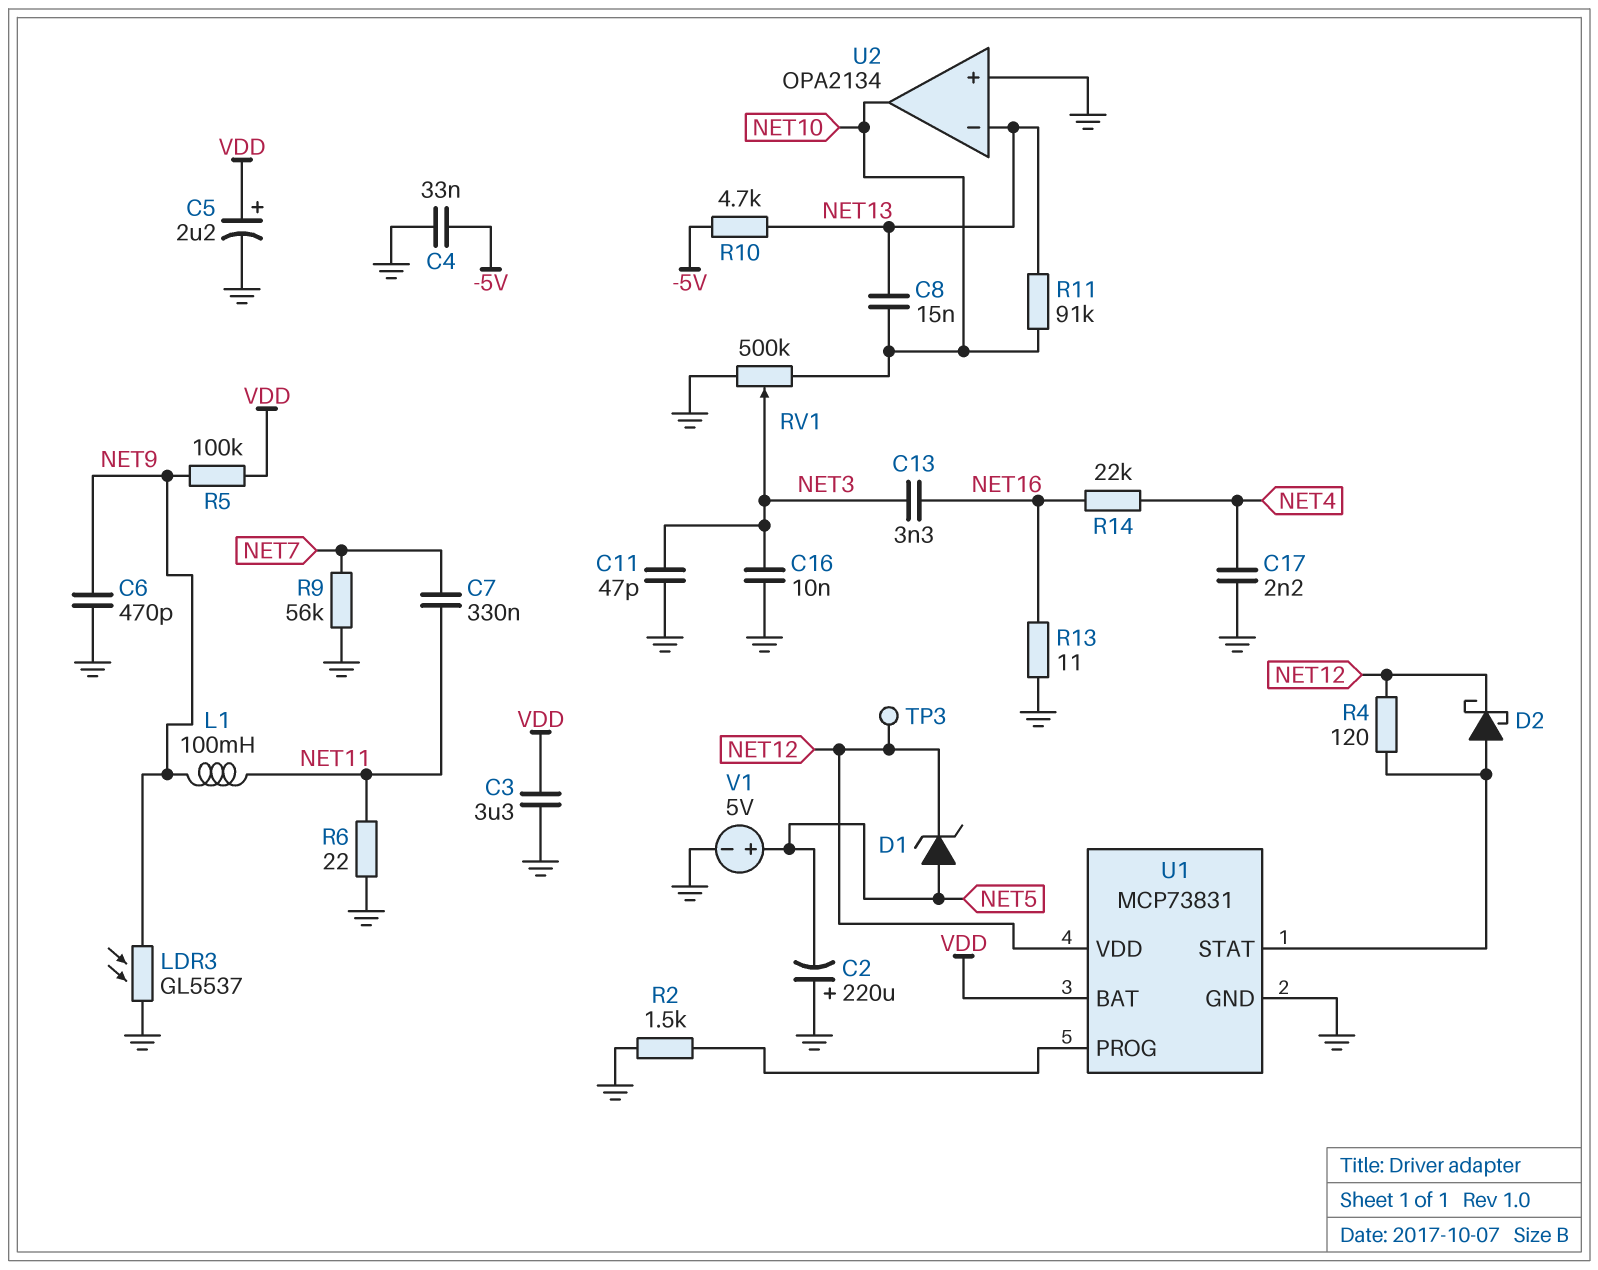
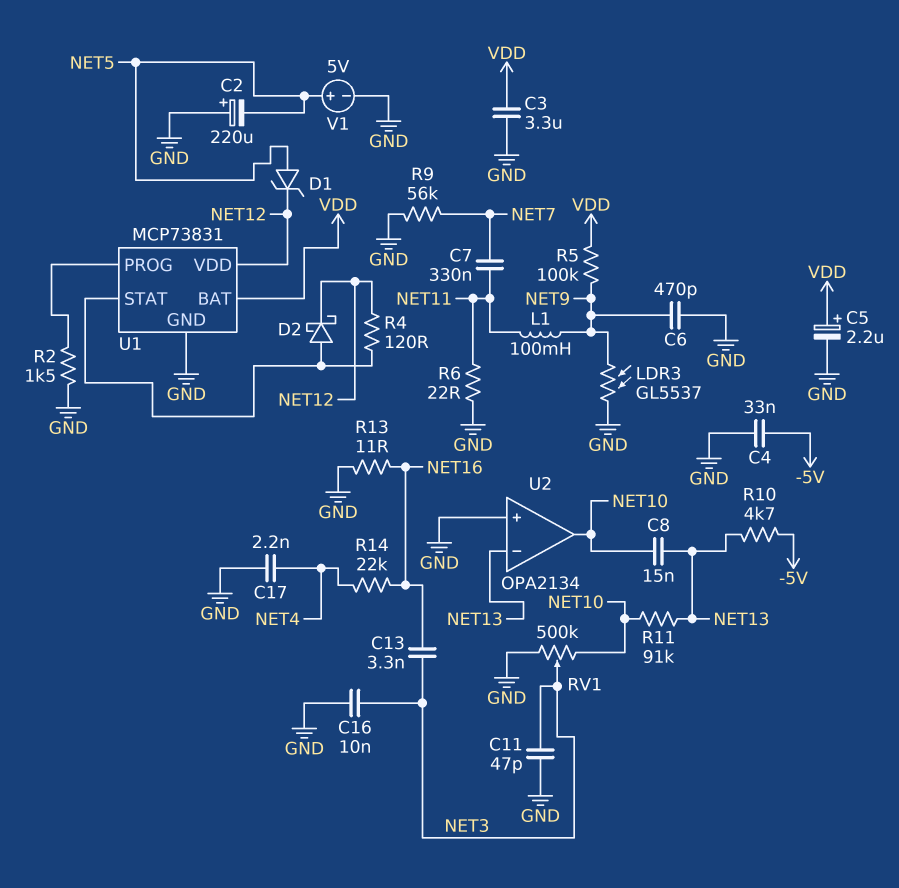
TP3: test point (NET12) -> none

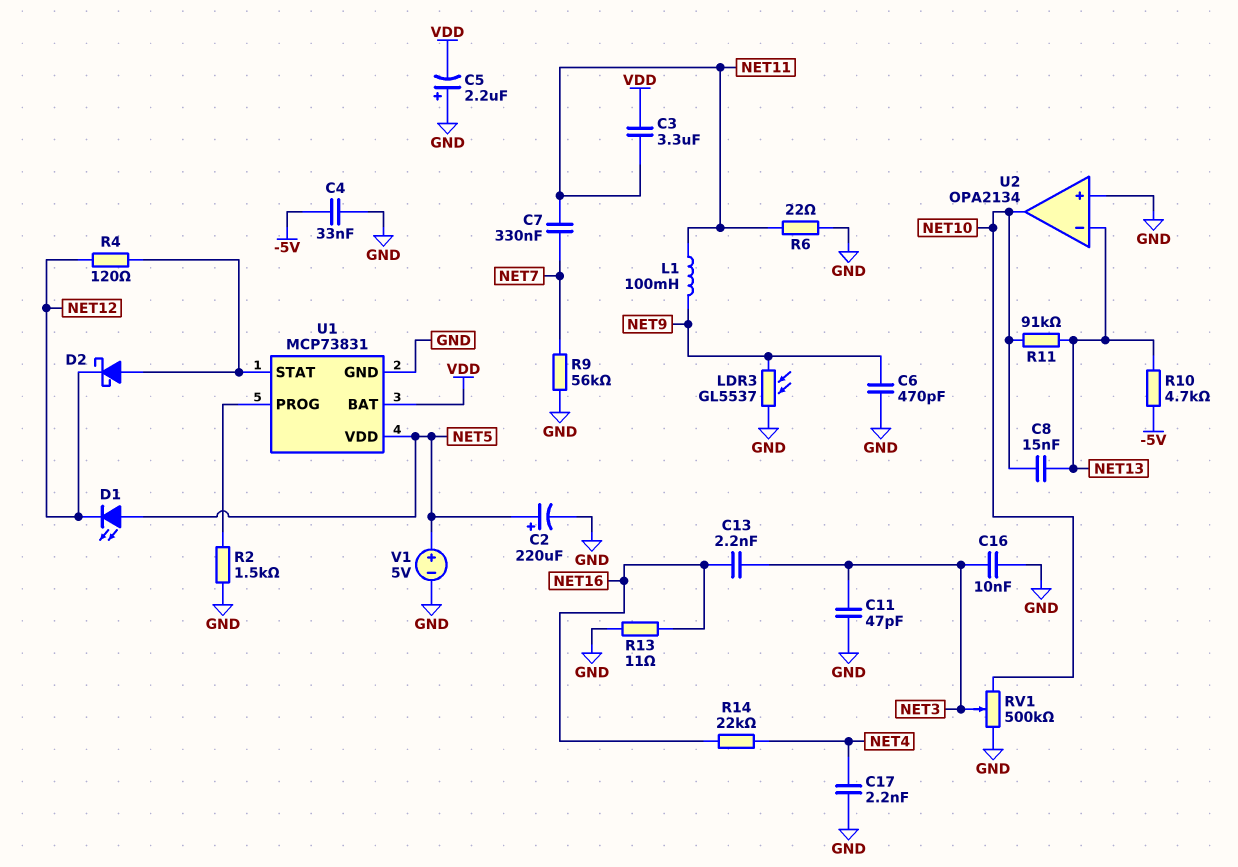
C2: 220uF (plus GND, minus NET5) -> 220uF (plus NET5, minus GND)
C3: 3.3uF (GND, VDD) -> 3.3uF (NET11, VDD)
C5: 2.2uF (plus VDD, minus GND) -> 2.2uF (plus GND, minus VDD)
C13: 3.3nF (NET3, NET16) -> 2.2nF (NET3, NET16)
D1: zener (A NET5, K NET12) -> LED (A NET5, K NET12)
R5: 100k (NET9, VDD) -> none
U1 pin VDD: NET12 -> NET5

